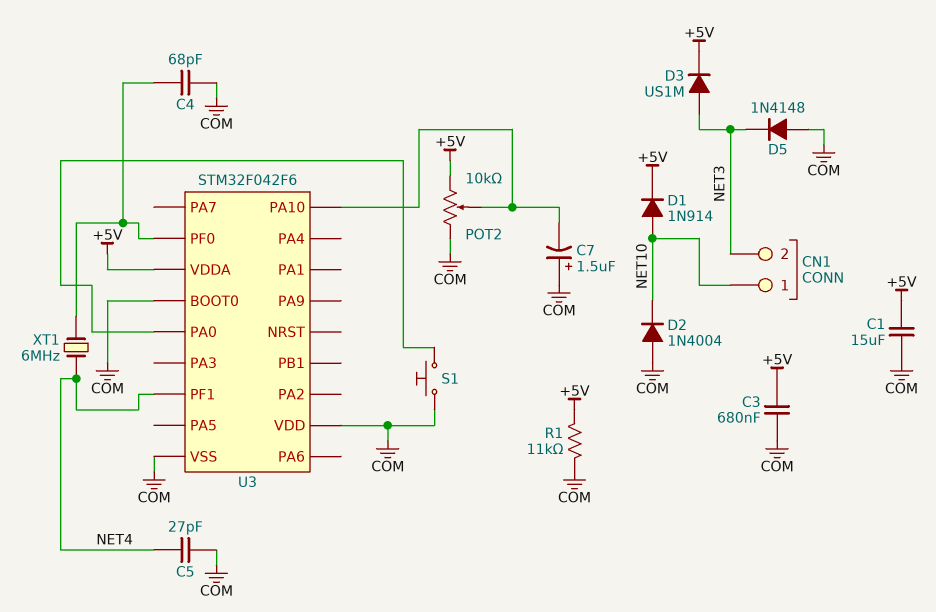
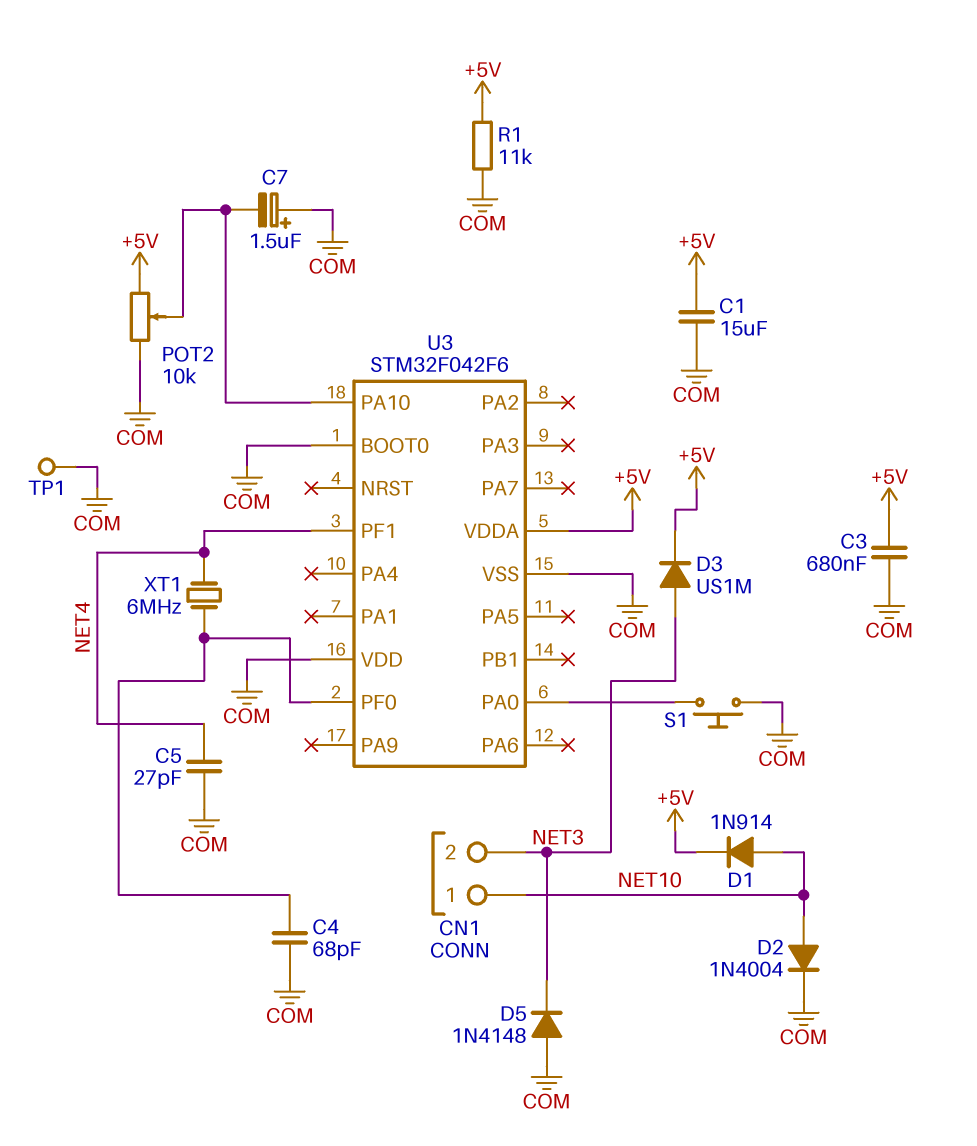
D2: diode 1N4004 (A COM, K NET10) -> diode 1N4004 (A NET10, K COM)
TP1: none -> test point (COM)

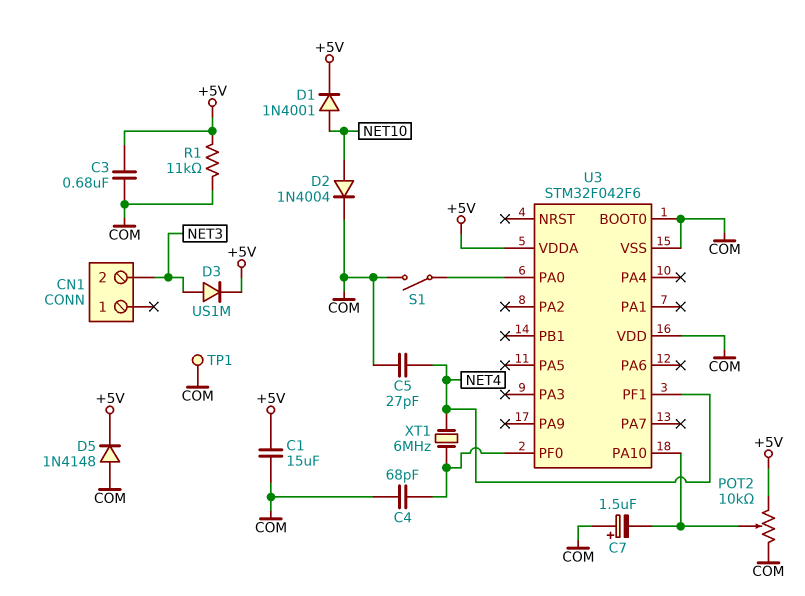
CN1 pin 1: NET10 -> none
D1: diode 1N914 (A NET10, K +5V) -> diode 1N4001 (A NET10, K +5V)
D5: diode 1N4148 (A COM, K NET3) -> diode 1N4148 (A COM, K +5V)
S1: button (COM, U3/PA0) -> switch (COM, U3/PA0)

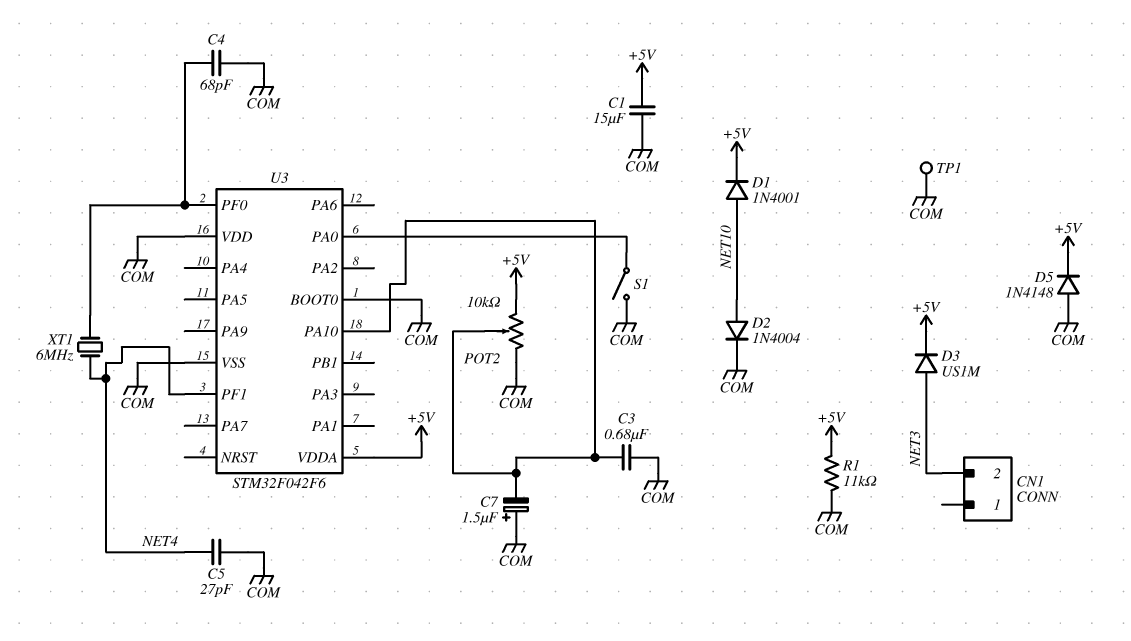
C3: 680nF (+5V, COM) -> 680nF (COM, U3/PA10)

